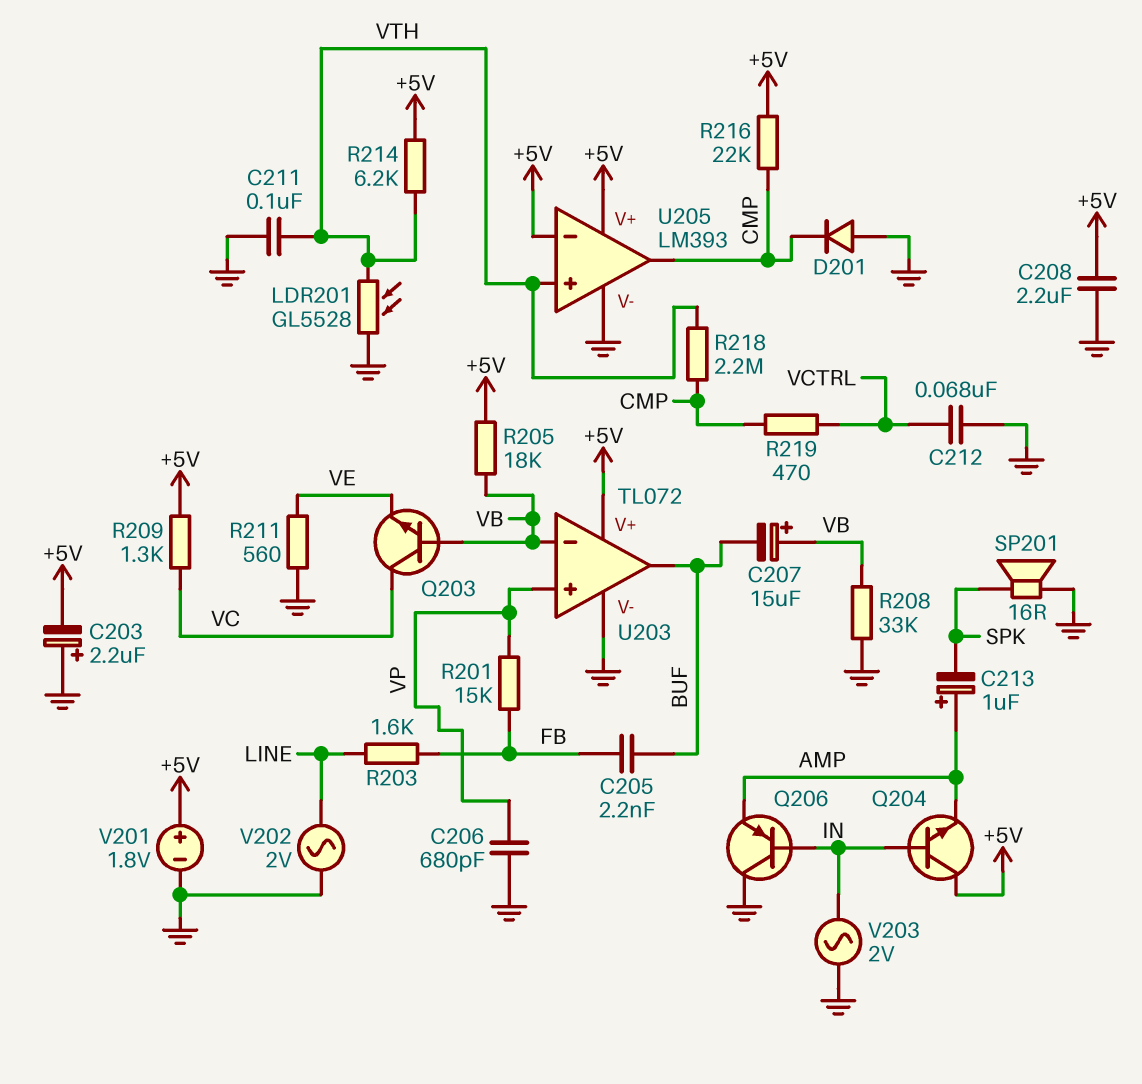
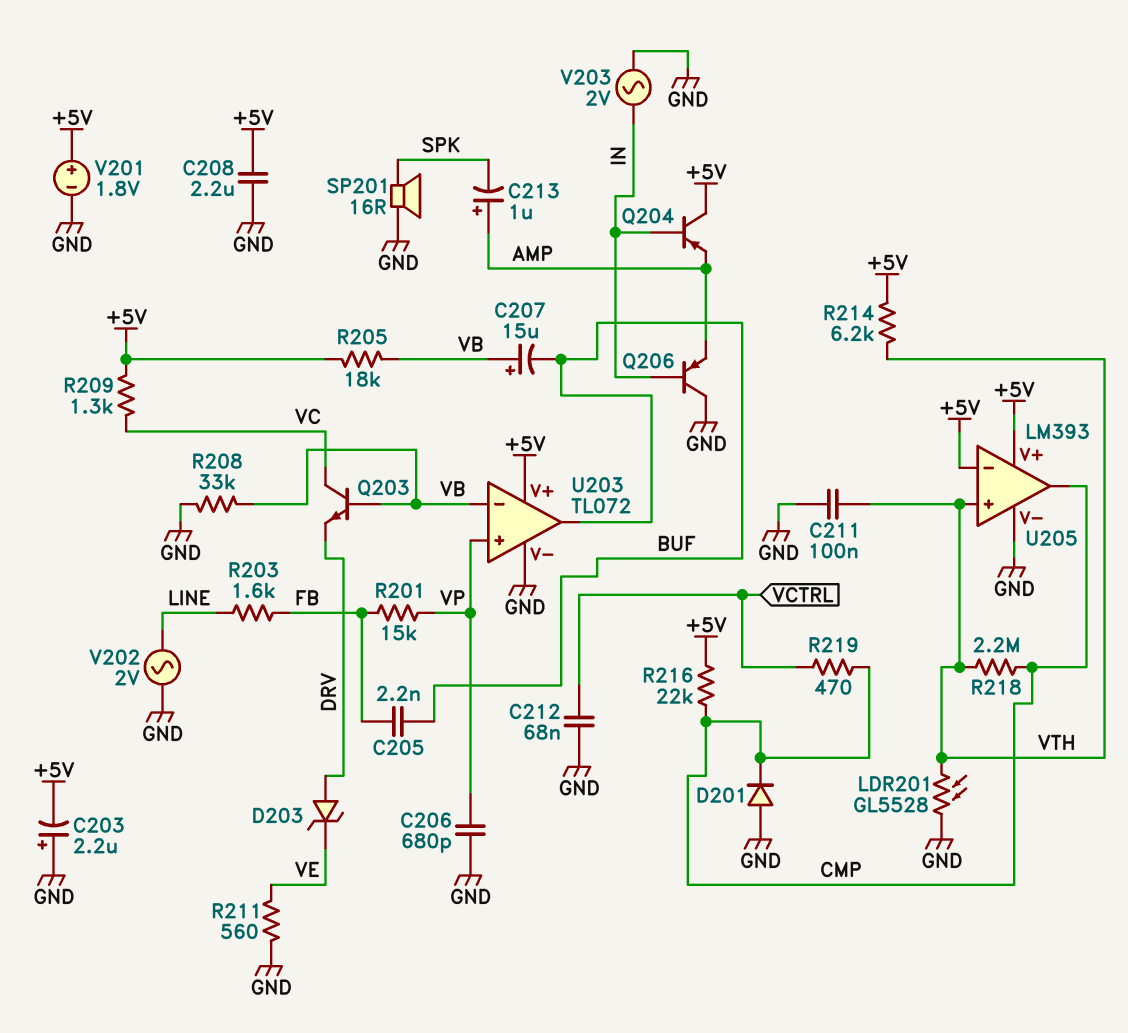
D203: none -> zener (A DRV, K VE)
Q203: NPN (B VB, C VC, E VE) -> NPN (B VB, C VC, E DRV)
Q204: NPN (B IN, C +5V, E AMP) -> PNP (B IN, C +5V, E AMP)

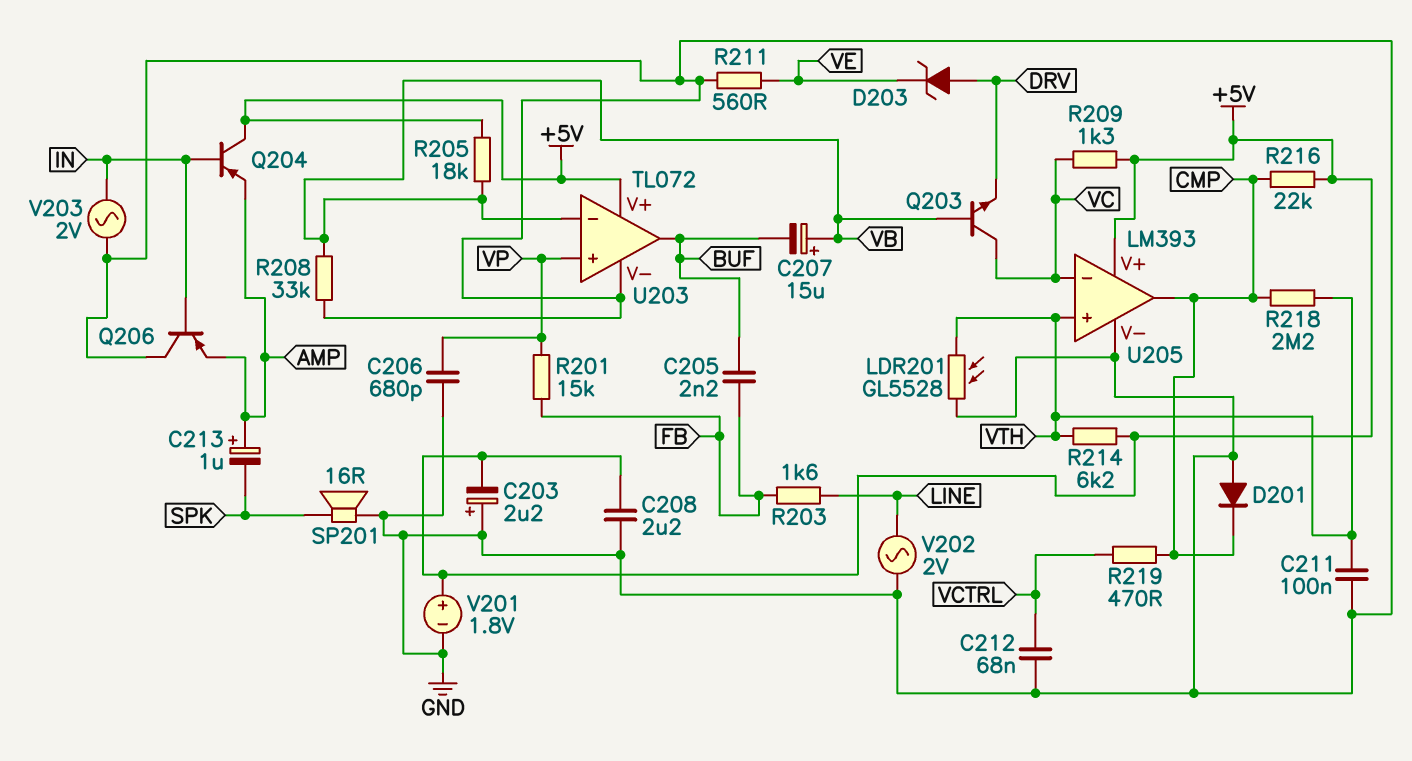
U205 pin in-: +5V -> VC

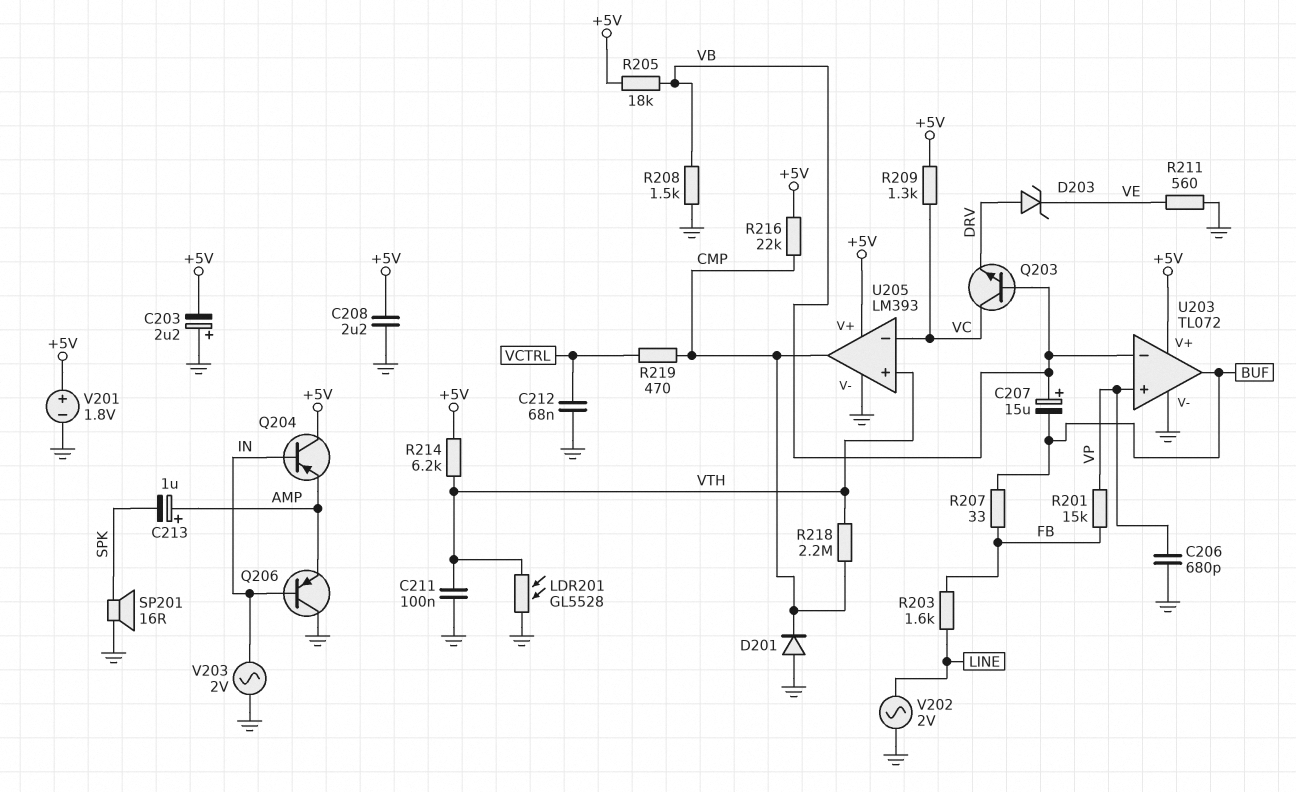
C205: 2.2nF (BUF, FB) -> none
R207: none -> 33 (BUF, FB)
R208: 33k (GND, VB) -> 1.5k (GND, VB)

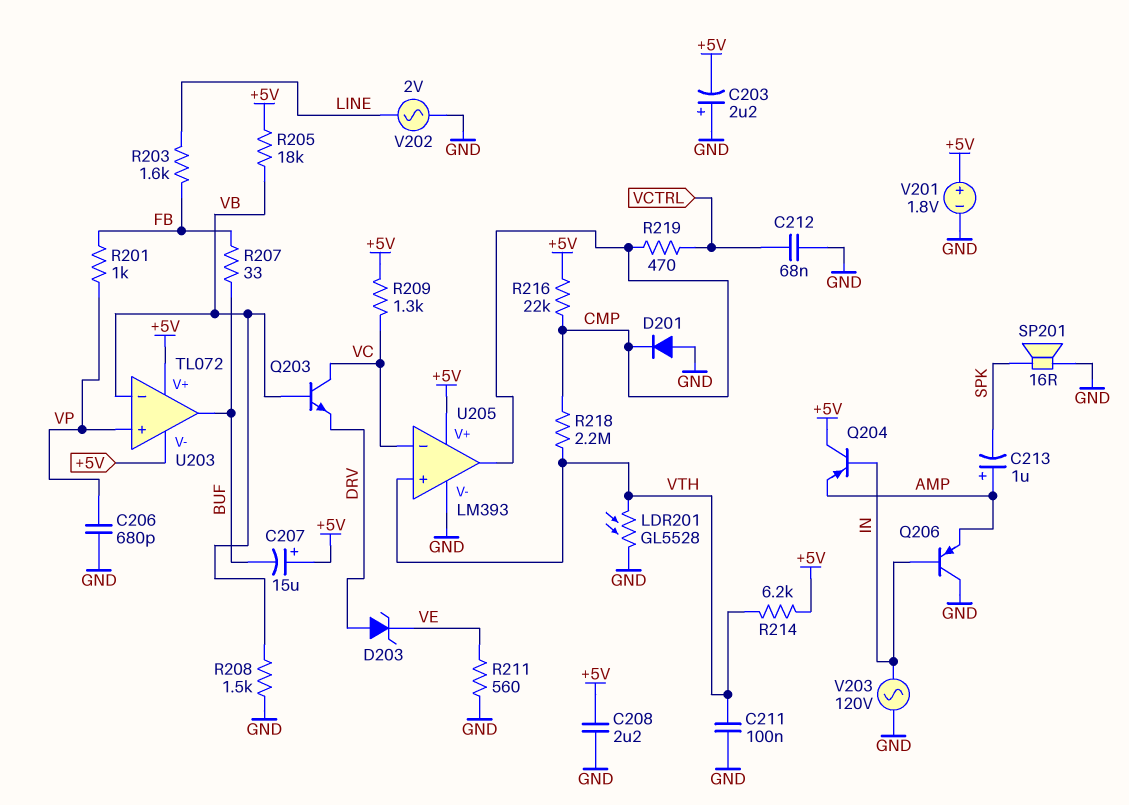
C207: 15uF (plus VB, minus BUF) -> 15uF (plus +5V, minus BUF)
R201: 15k (FB, VP) -> 1k (FB, VP)
U203 pin V-: GND -> +5V
V203: AC 2V (GND, IN) -> AC 120V (GND, IN)

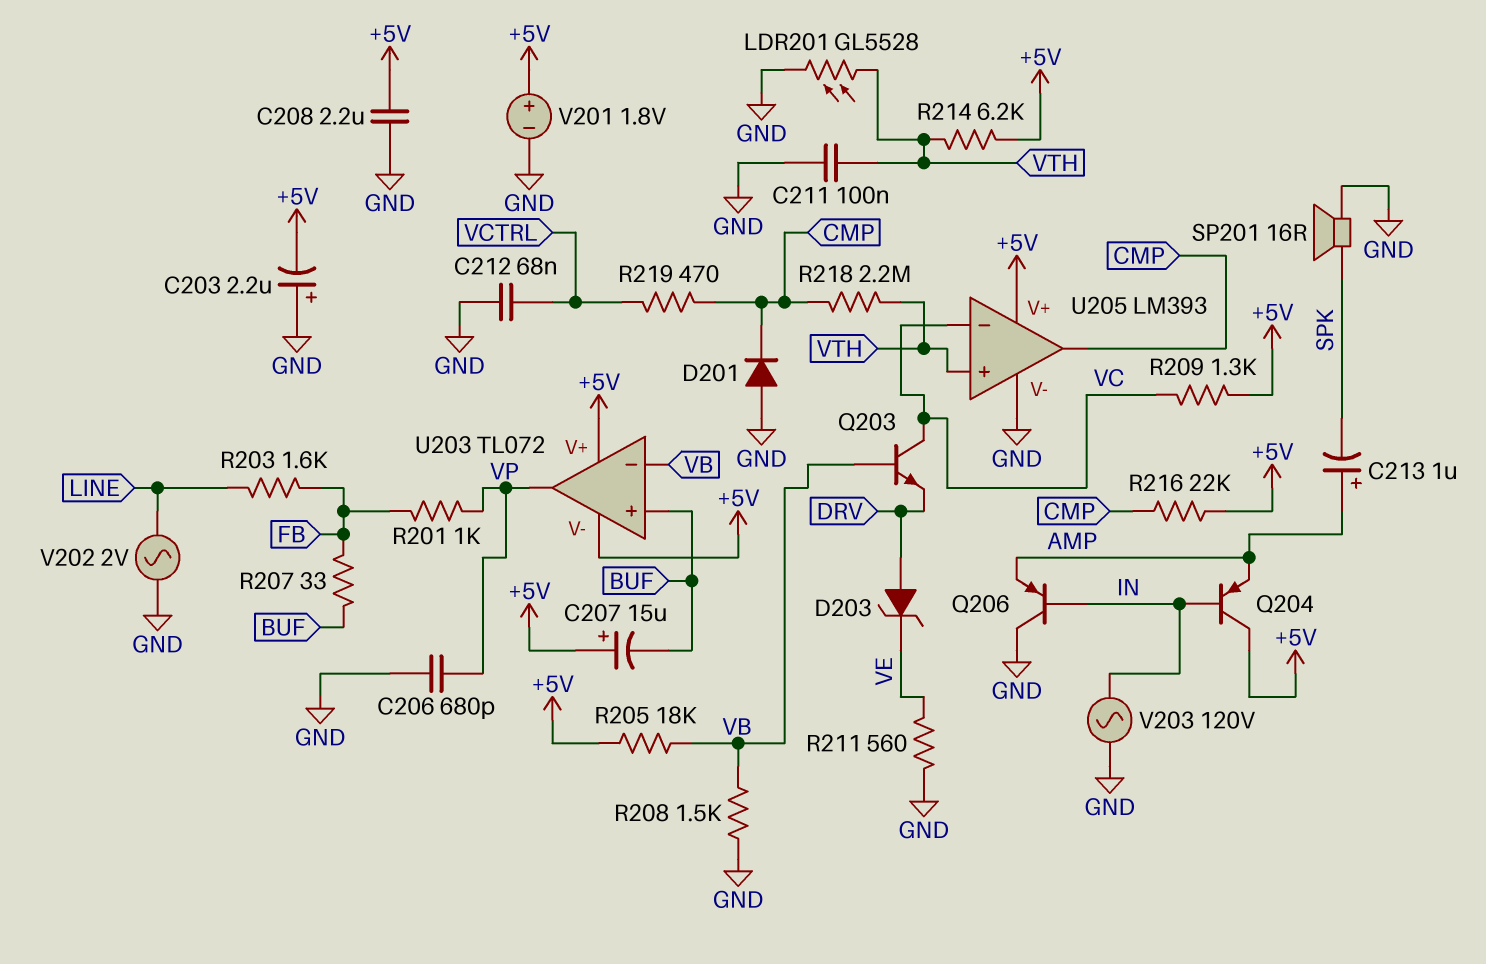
U203 pin in+: VP -> BUF
U203 pin out: BUF -> VP

